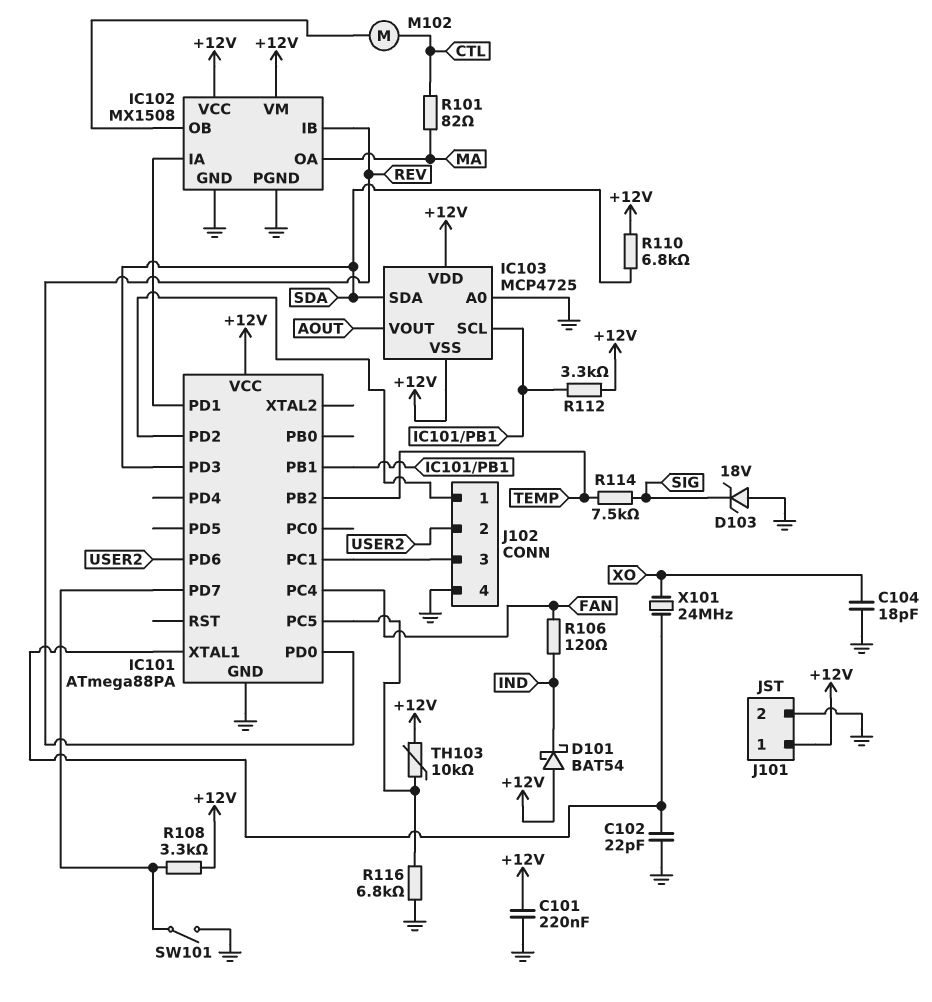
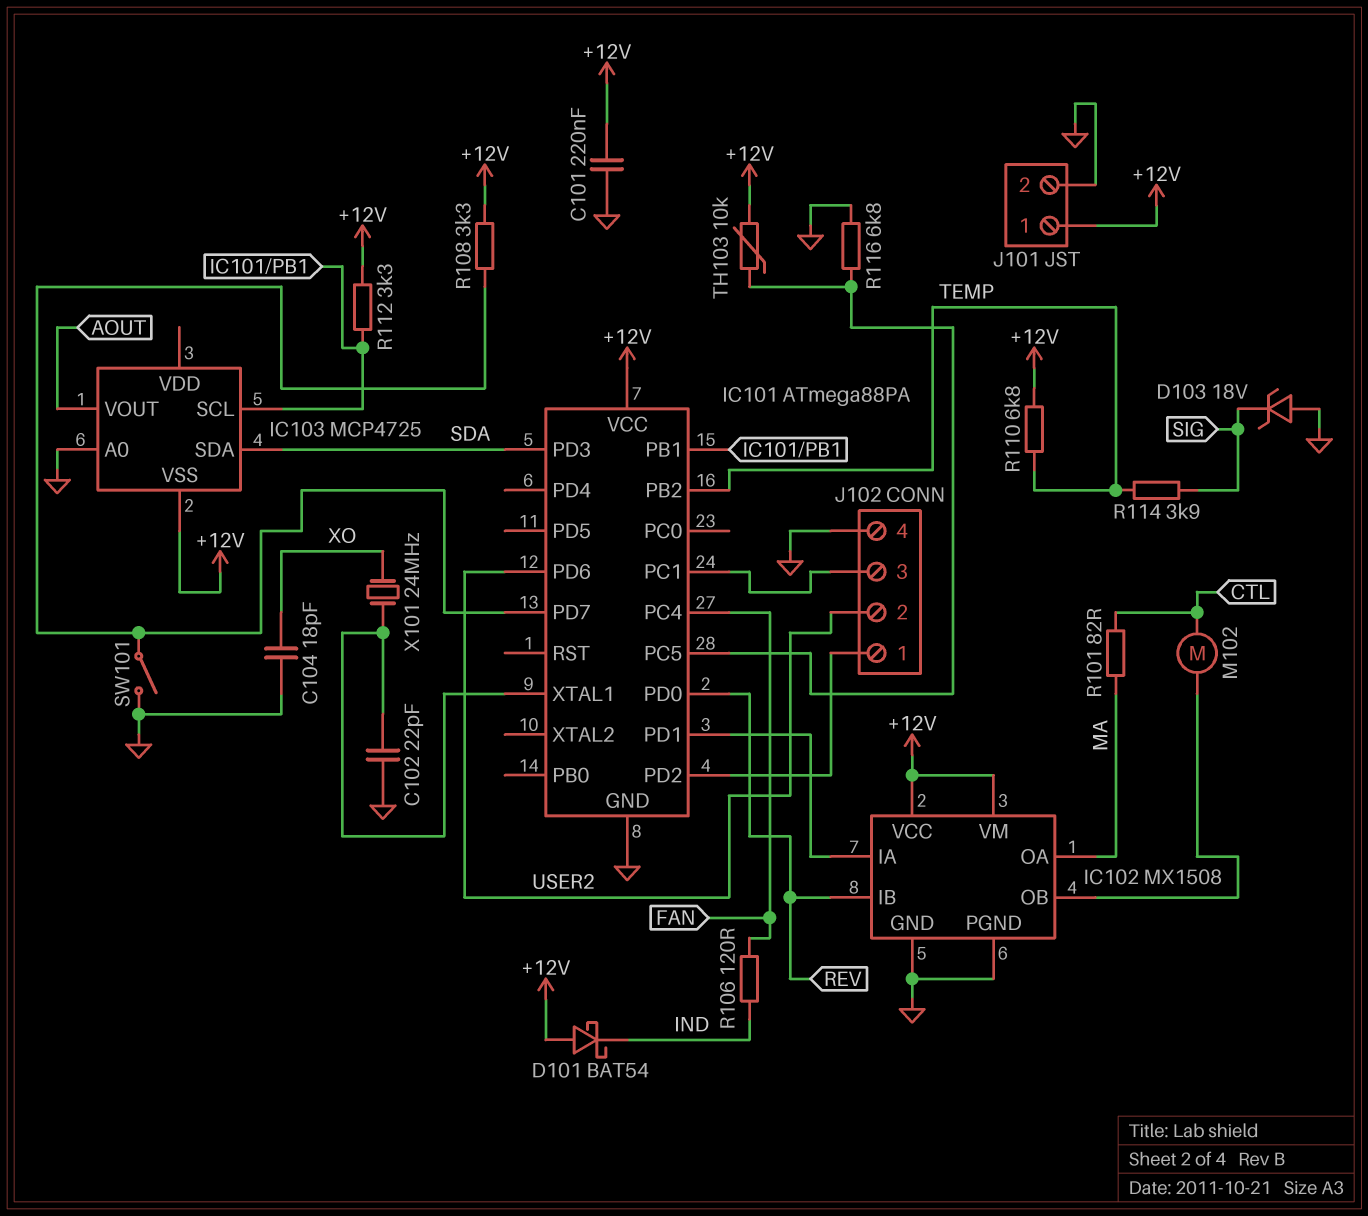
IC103 pin VDD: +12V -> none
R110: 6.8k (+12V, SDA) -> 6.8k (+12V, TEMP)
R114: 7.5k (SIG, TEMP) -> 3.9k (SIG, TEMP)

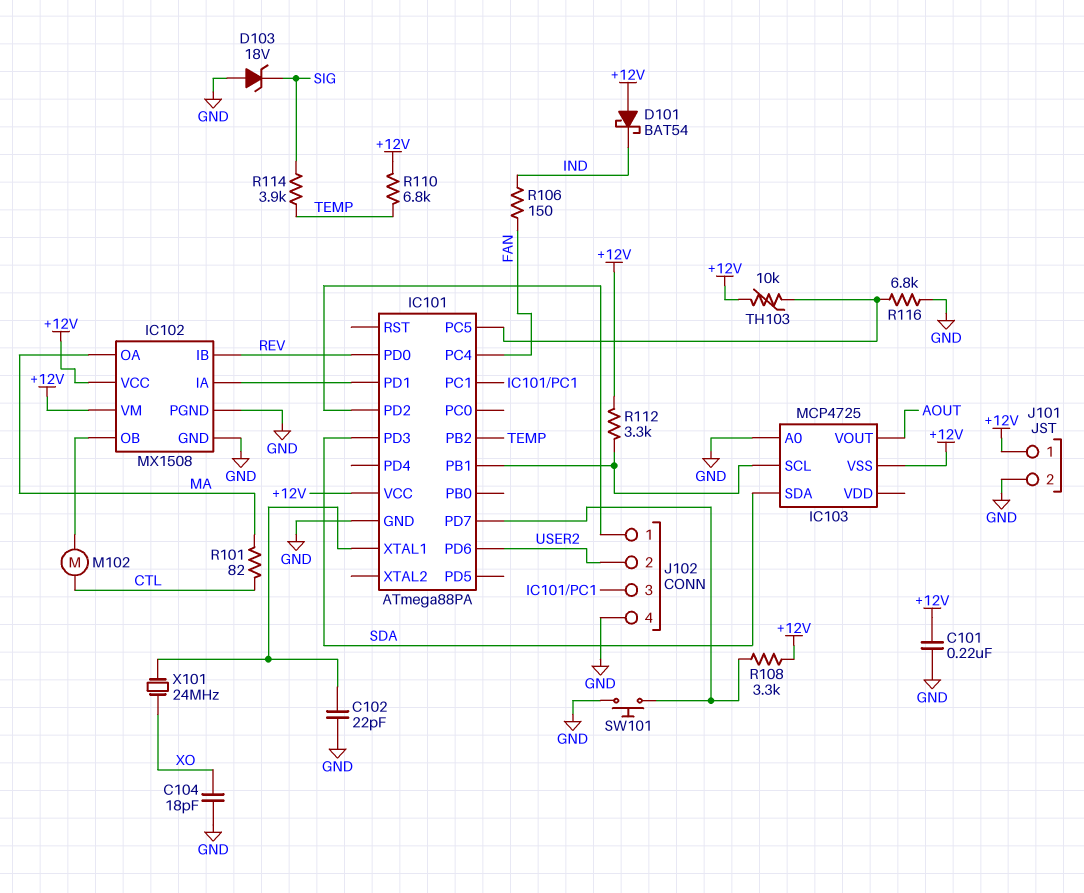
R106: 120 (FAN, IND) -> 150 (FAN, IND)
SW101: switch (GND, IC101/PD7) -> button (GND, IC101/PD7)

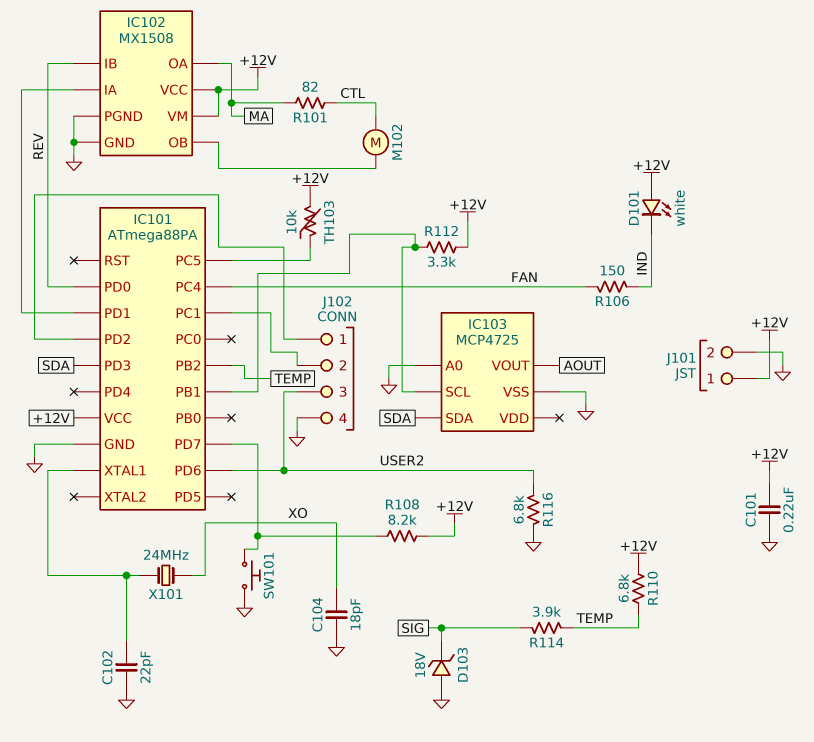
D101: schottky BAT54 (A +12V, K IND) -> LED white (A +12V, K IND)
IC103 pin VSS: +12V -> GND
J102 pin 2: USER2 -> IC101/PC1
J102 pin 3: IC101/PC1 -> USER2
R108: 3.3k (+12V, IC101/PD7) -> 8.2k (+12V, IC101/PD7)
R116: 6.8k (GND, IC101/PC5) -> 6.8k (GND, USER2)

